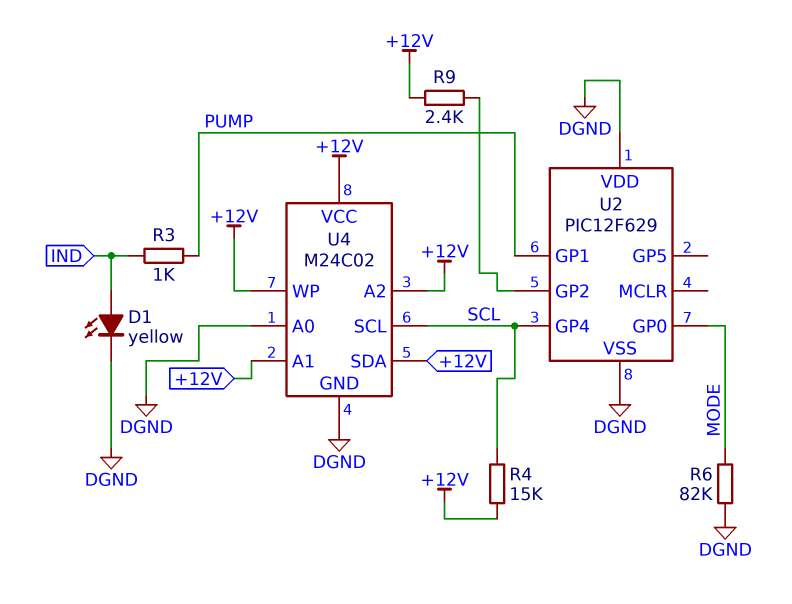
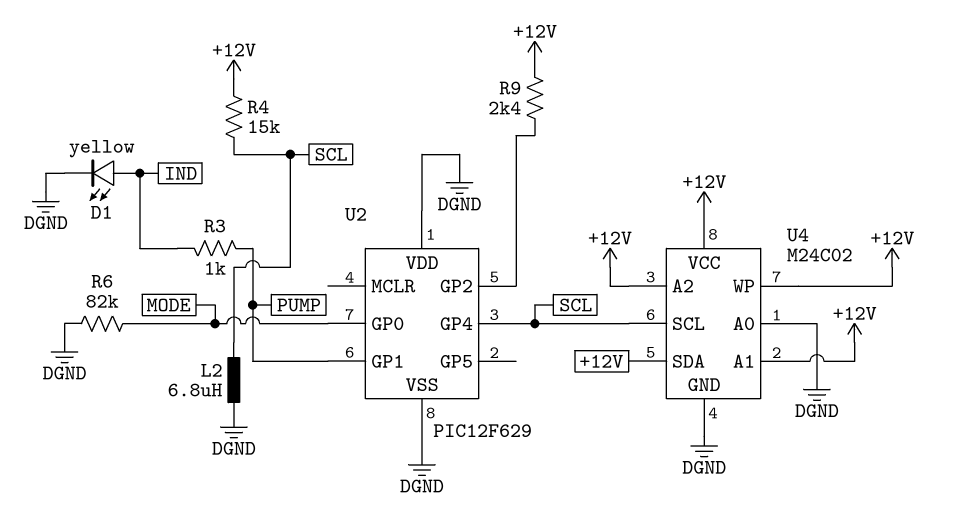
L2: none -> 6.8uH (DGND, SCL)

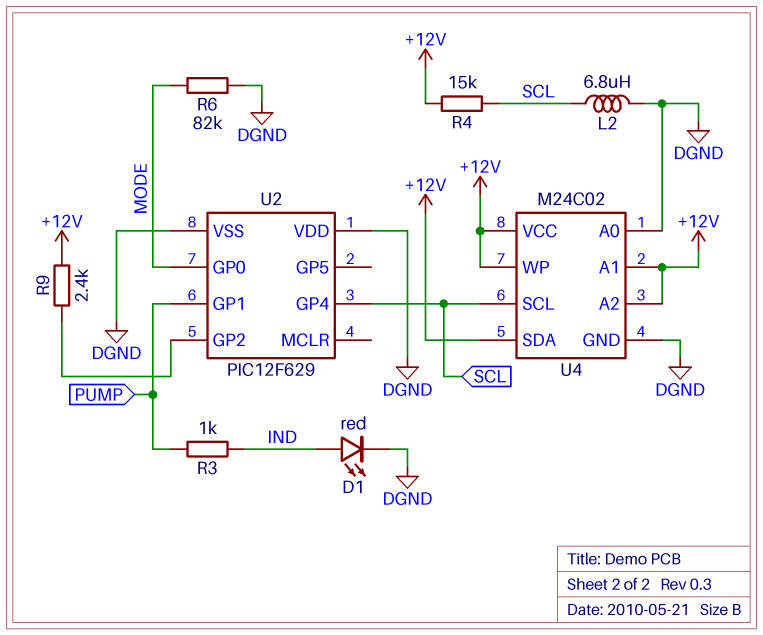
D1: LED yellow (A IND, K DGND) -> LED red (A IND, K DGND)

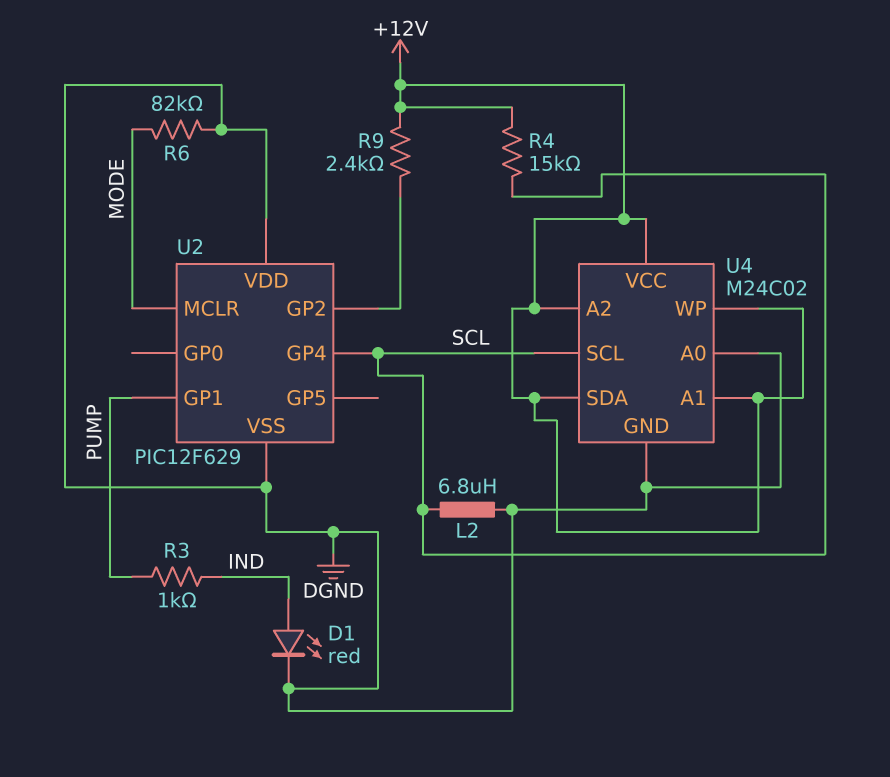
U2 pin GP0: MODE -> none
U2 pin MCLR: none -> MODE

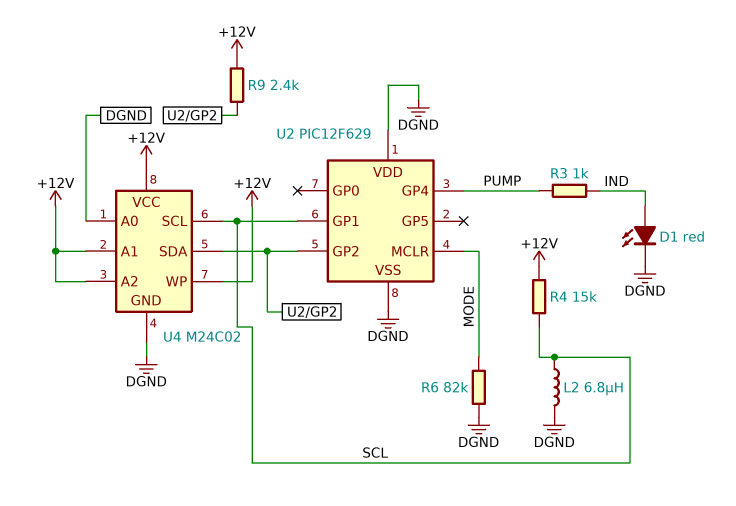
U2 pin GP1: PUMP -> SCL
U2 pin GP4: SCL -> PUMP
U4 pin SDA: +12V -> U2/GP2

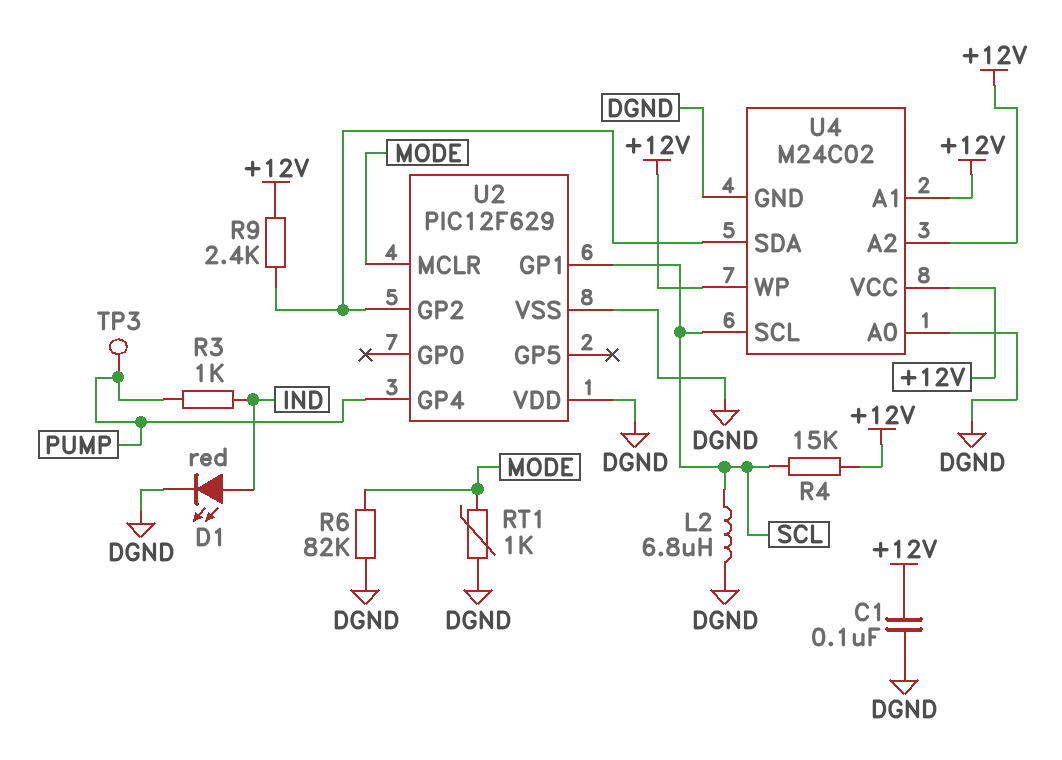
C1: none -> 100nF (+12V, DGND)
RT1: none -> 1k (DGND, MODE)
TP3: none -> test point (PUMP)

